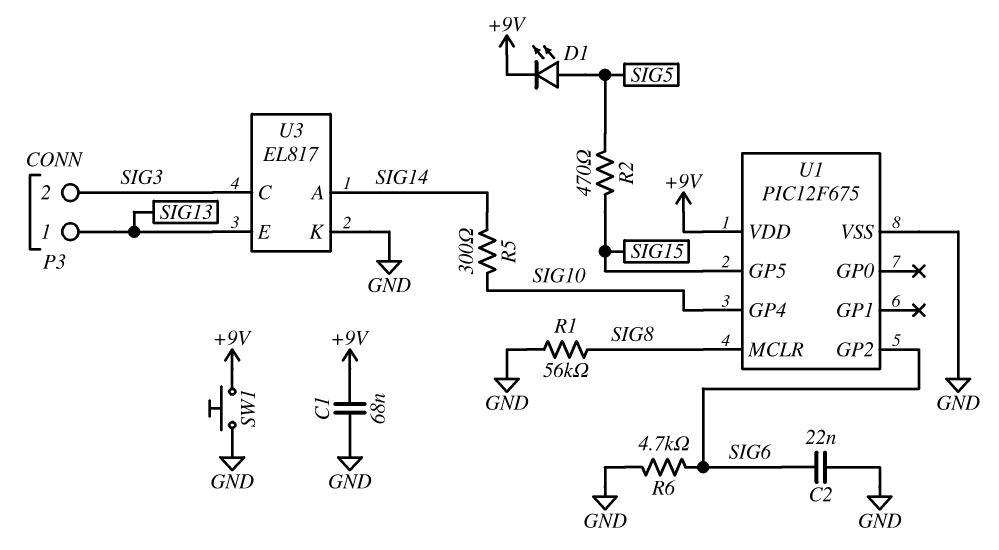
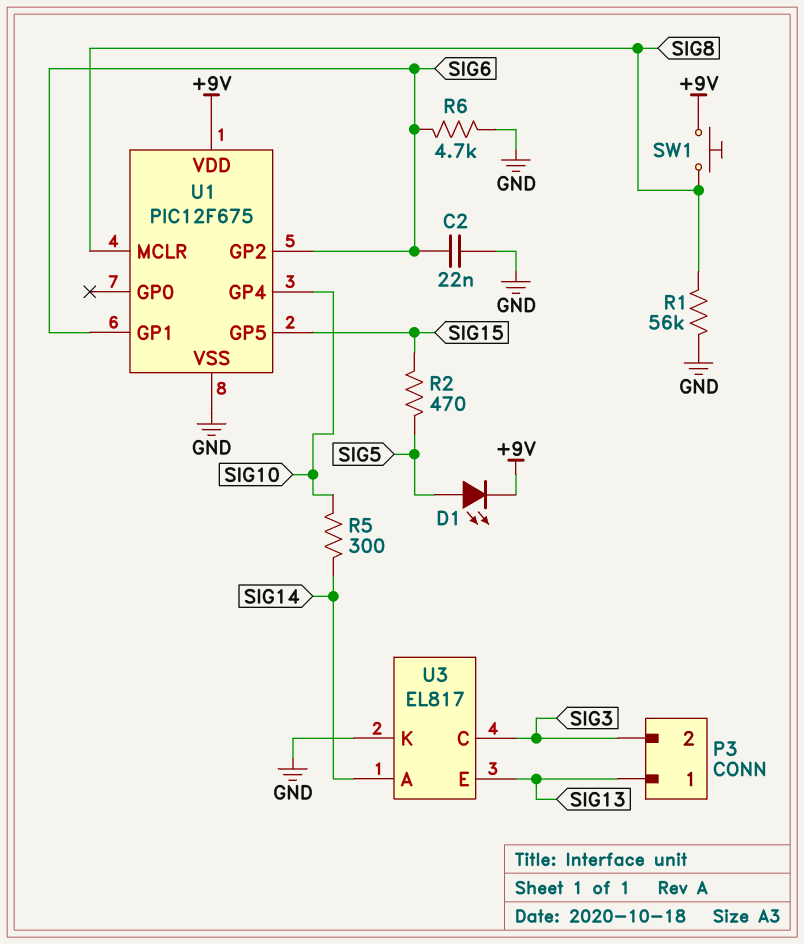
C1: 68nF (+9V, GND) -> none
SW1: button (+9V, GND) -> button (+9V, SIG8)
U1 pin GP1: none -> SIG6

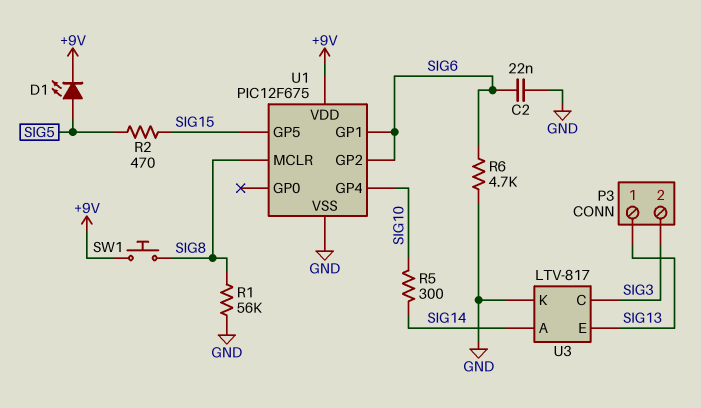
U3: EL817 -> LTV-817

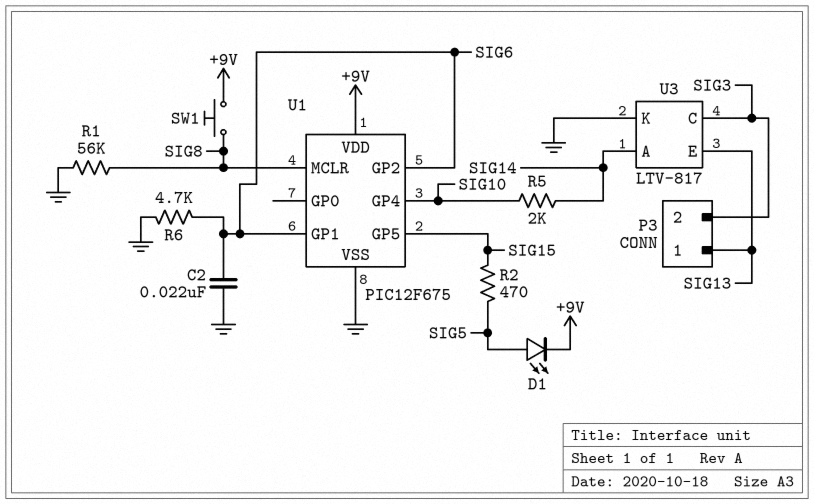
R5: 300 (SIG10, SIG14) -> 2k (SIG10, SIG14)

